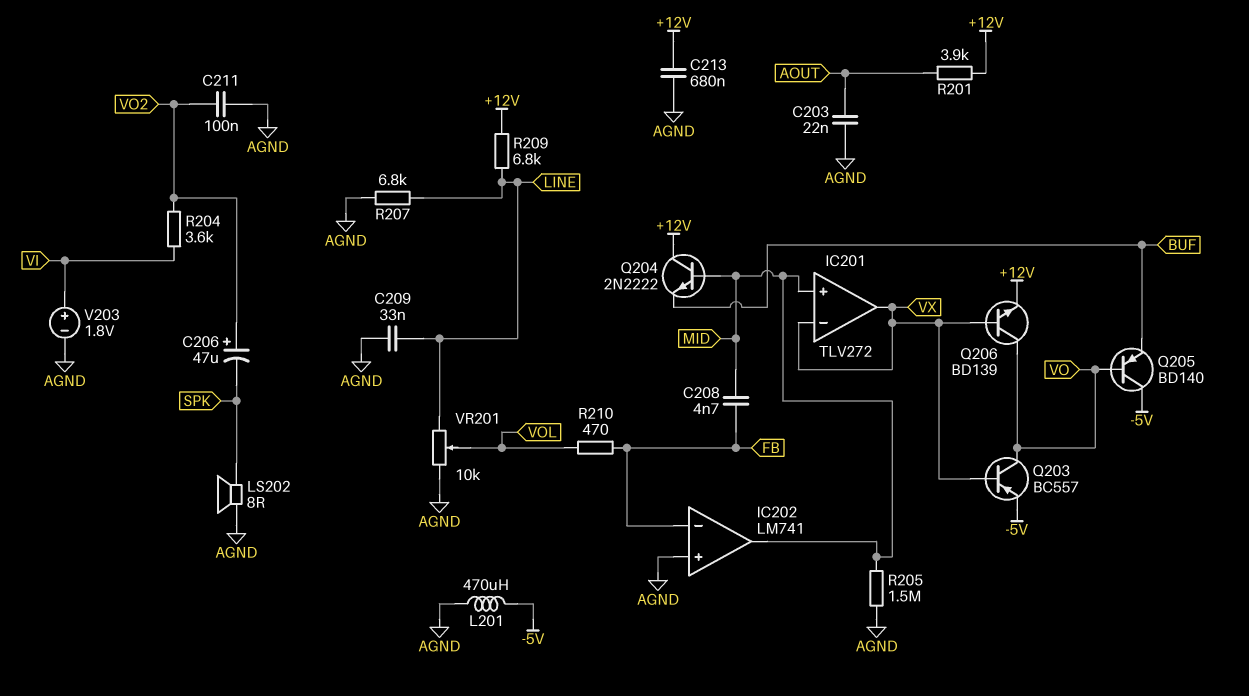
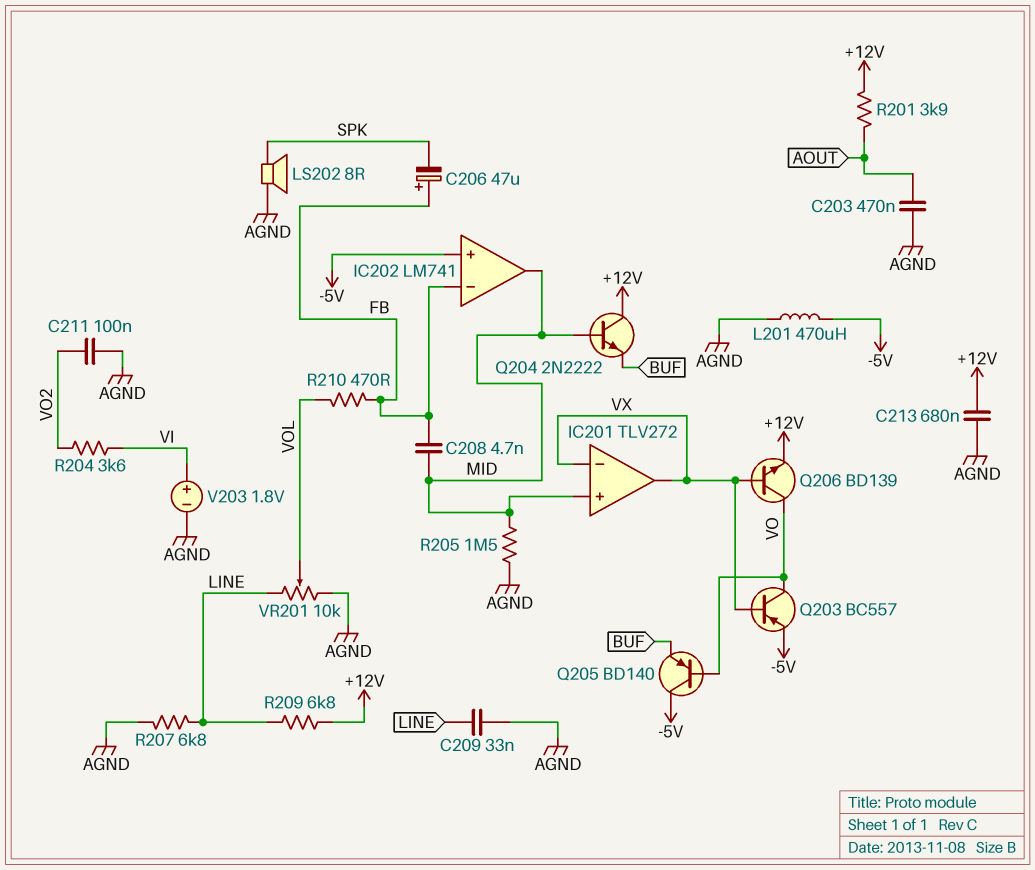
C203: 22nF (AGND, AOUT) -> 470nF (AGND, AOUT)
C206: 47uF (plus VO2, minus SPK) -> 47uF (plus FB, minus SPK)
IC202 pin in+: AGND -> -5V

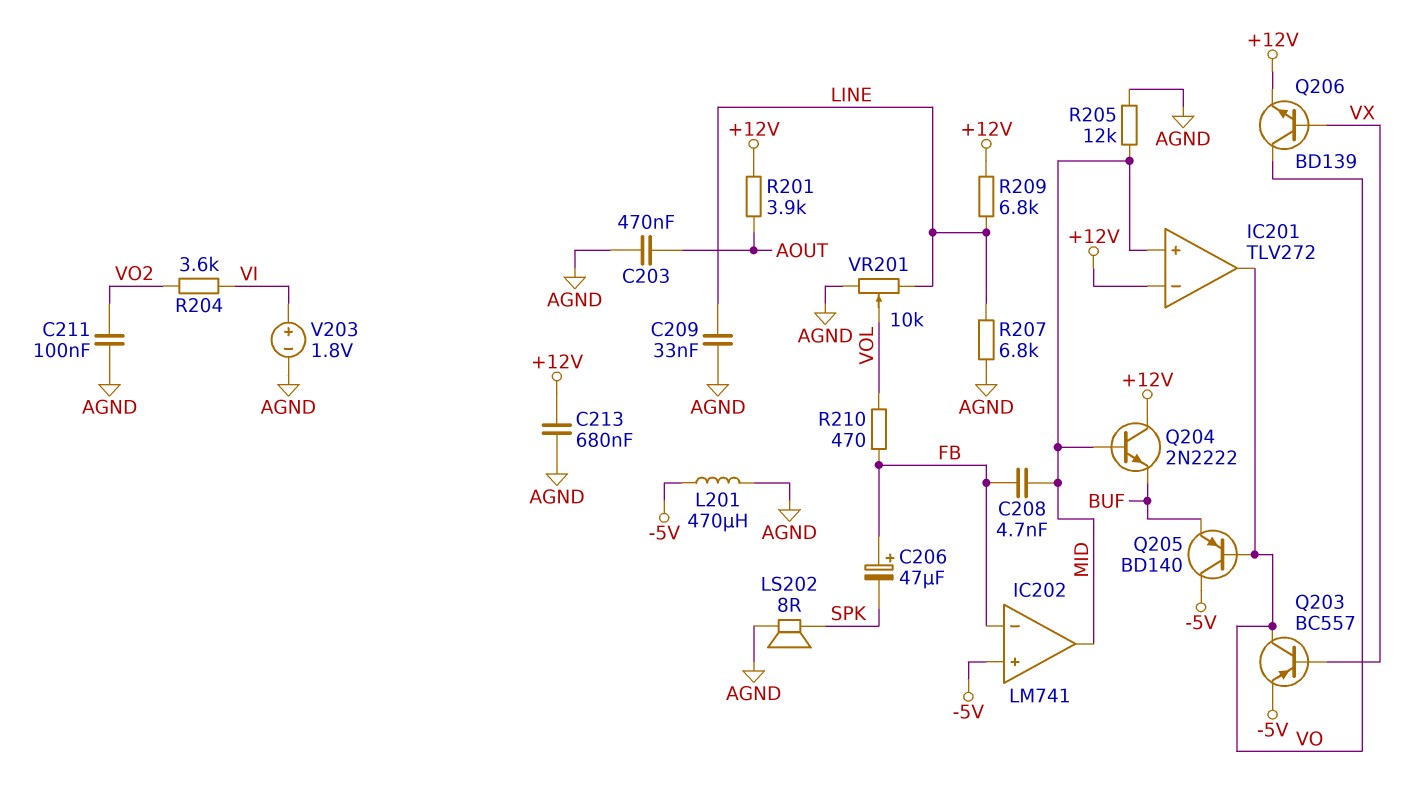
IC201 pin in-: VX -> +12V
IC201 pin out: VX -> VO
R205: 1.5M (AGND, MID) -> 12k (AGND, MID)

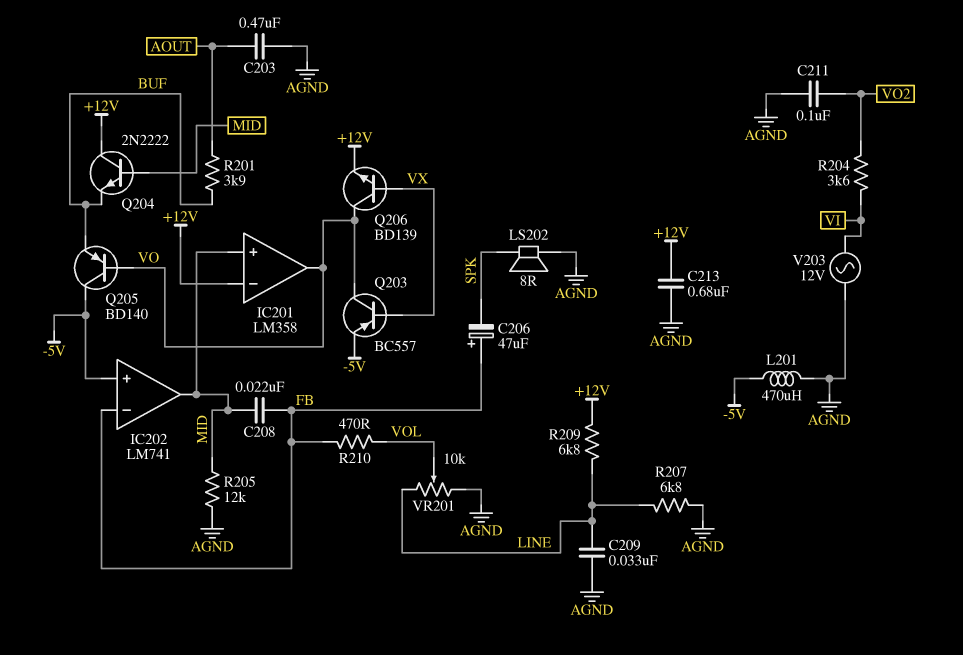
C208: 4.7nF (FB, MID) -> 22nF (FB, MID)
IC201: TLV272 -> LM358
R201: 3.9k (+12V, AOUT) -> 3.9k (AOUT, BUF)
V203: 1.8V (plus VI, minus AGND) -> AC 12V (AGND, VI)

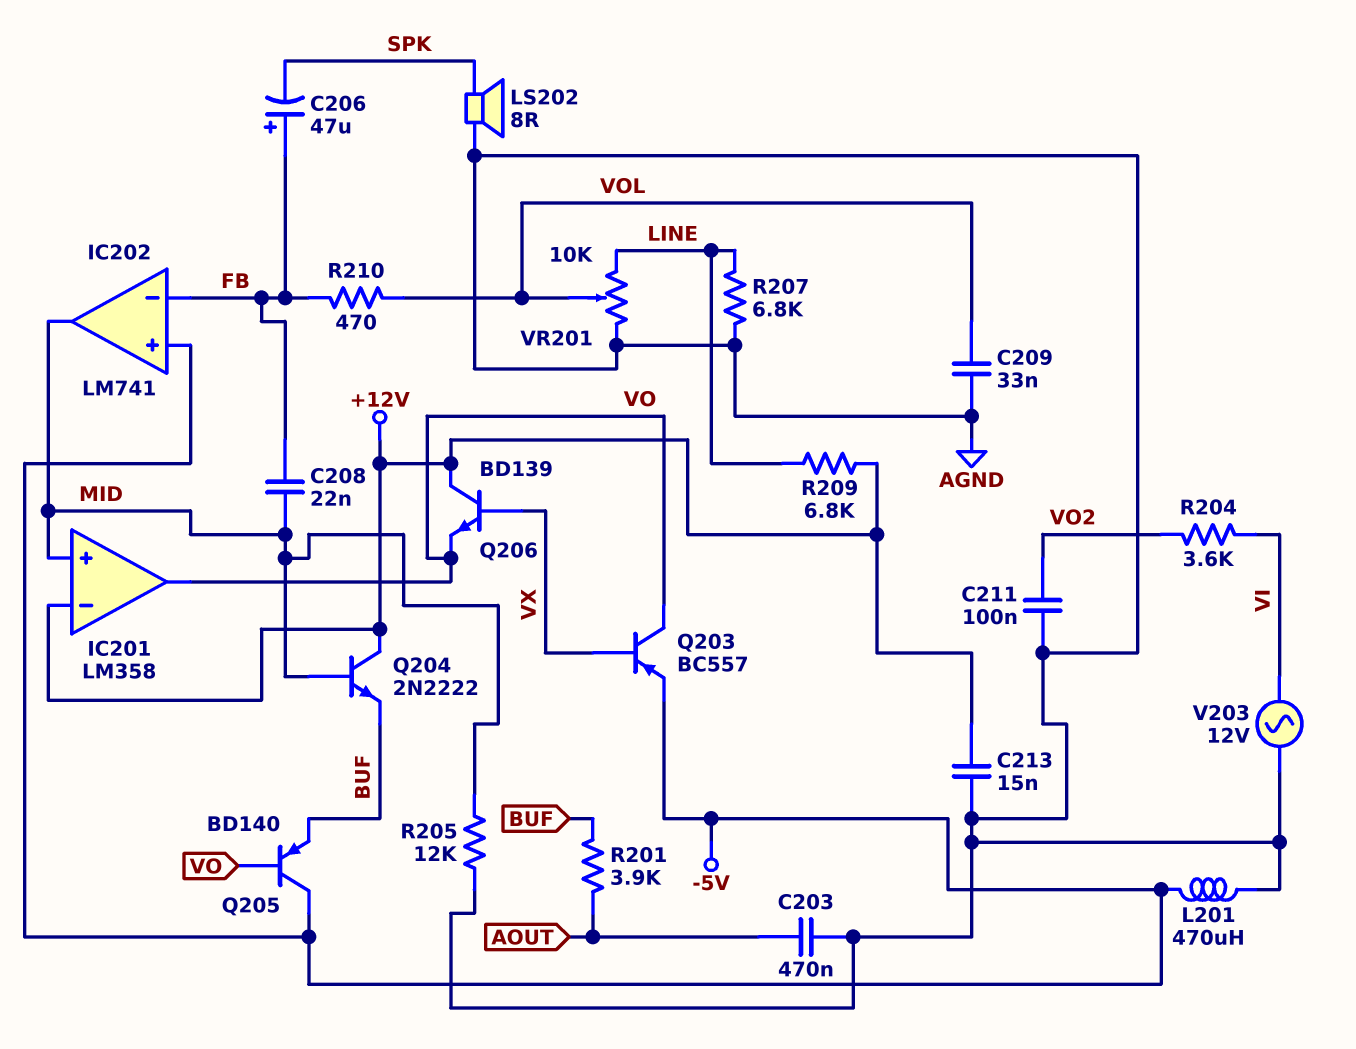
C209: 33nF (AGND, LINE) -> 33nF (AGND, VOL)
C213: 680nF (+12V, AGND) -> 15nF (+12V, AGND)
Q206: NPN BD139 (B VX, C VO, E +12V) -> NPN BD139 (B VX, C +12V, E VO)

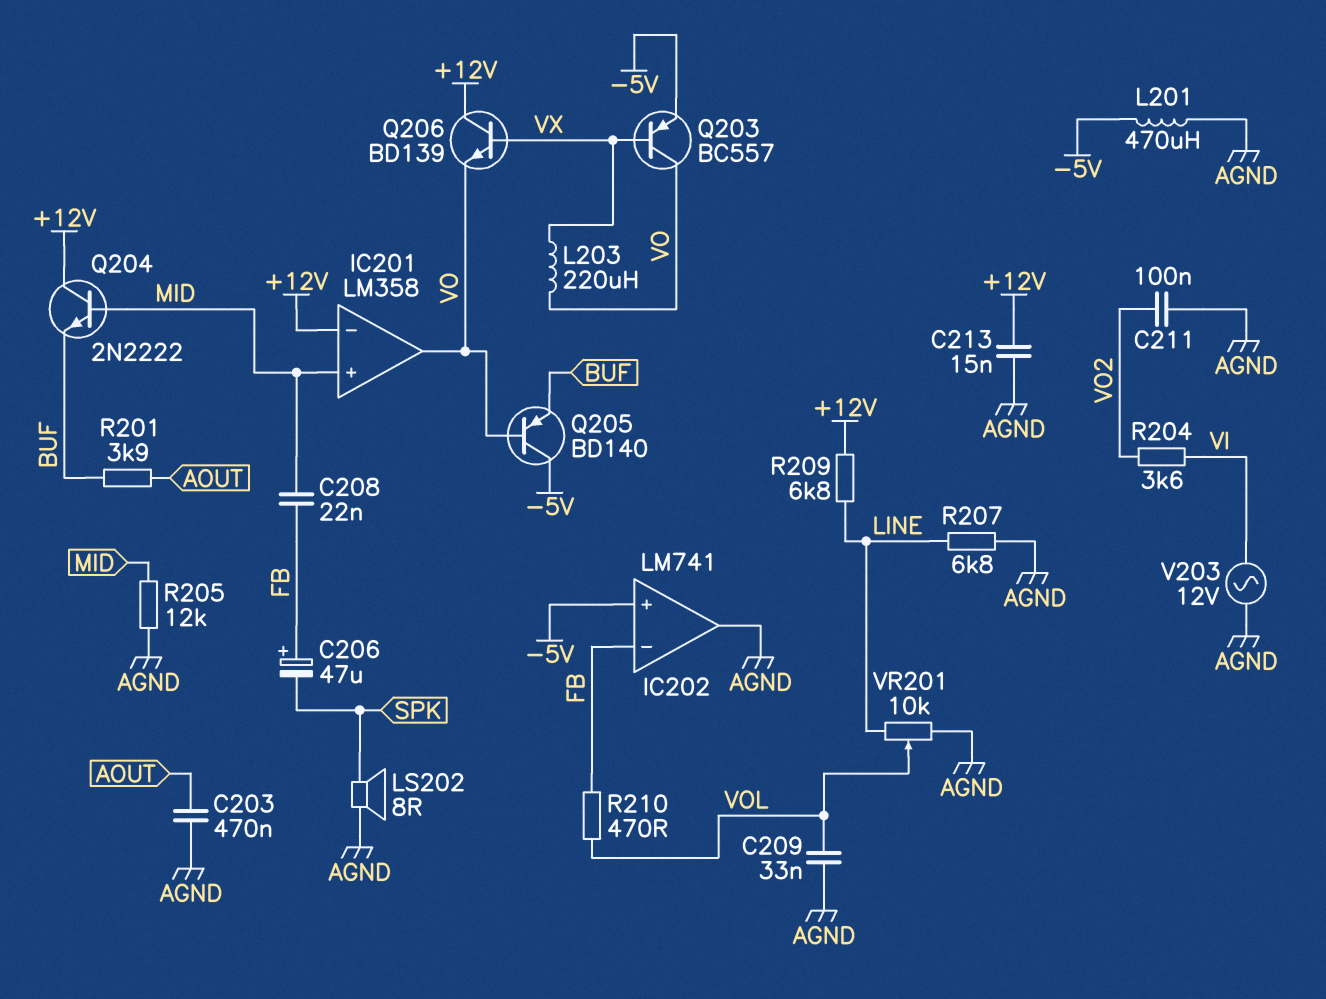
IC202 pin out: MID -> AGND
L203: none -> 220uH (VO, VX)

